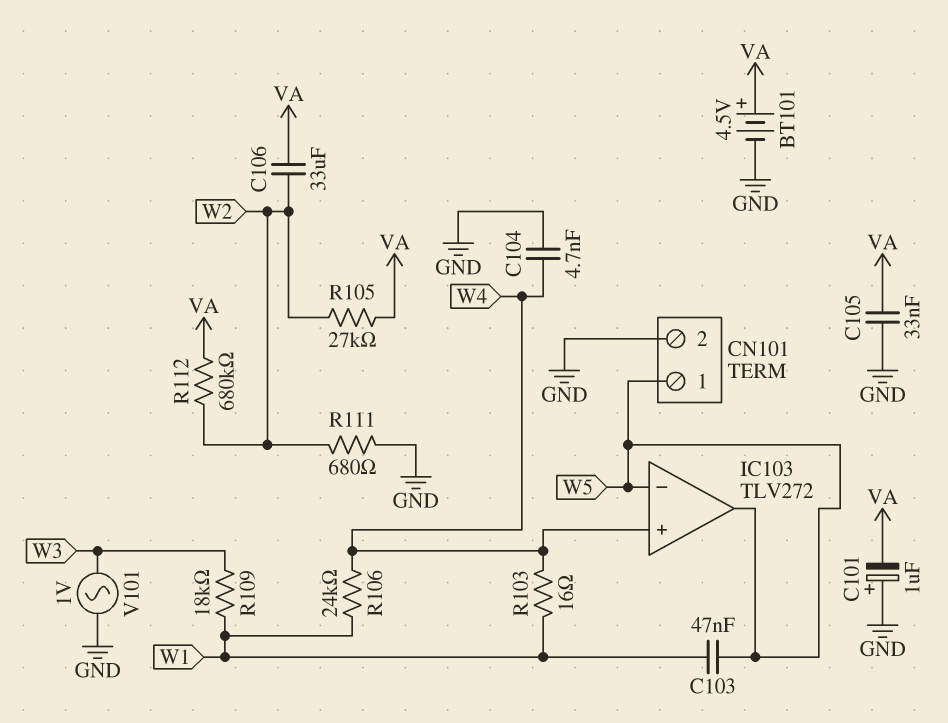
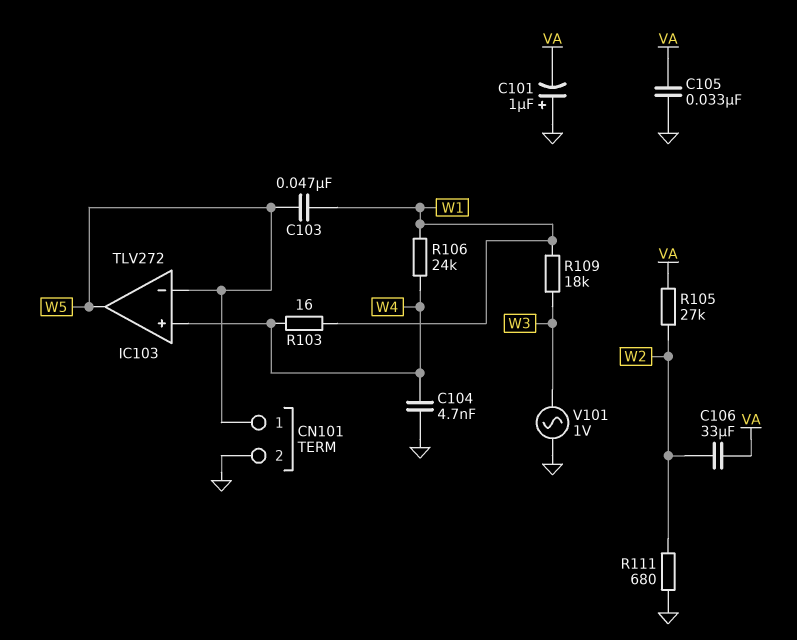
BT101: 4.5V (plus VA, minus GND) -> none
R112: 680k (VA, W2) -> none

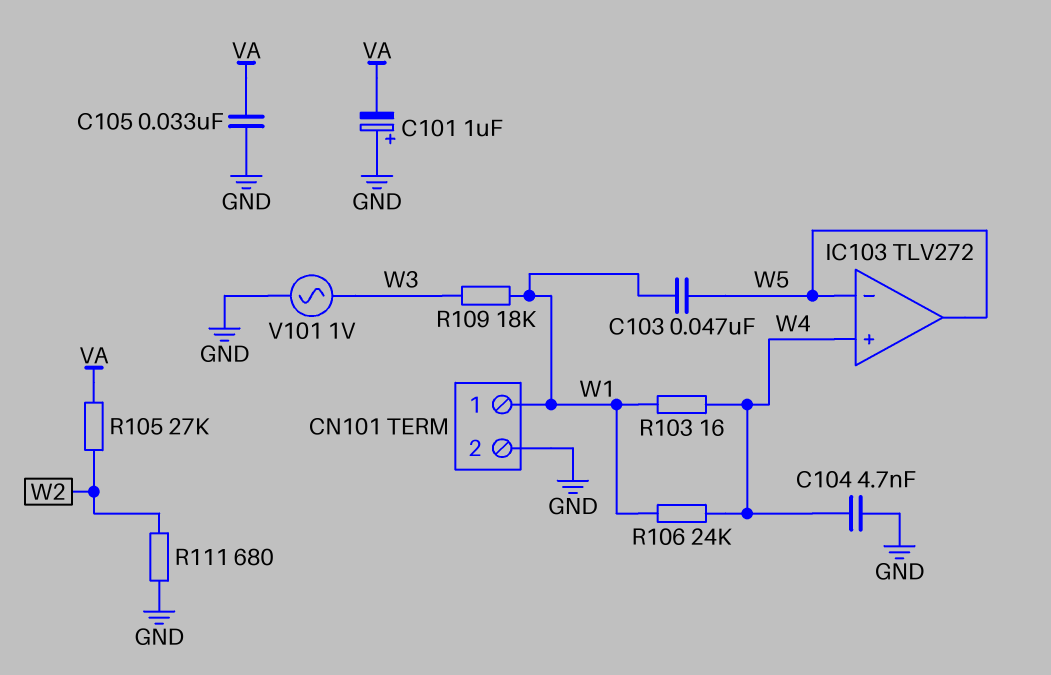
C106: 33uF (VA, W2) -> none
CN101 pin 1: W5 -> W1

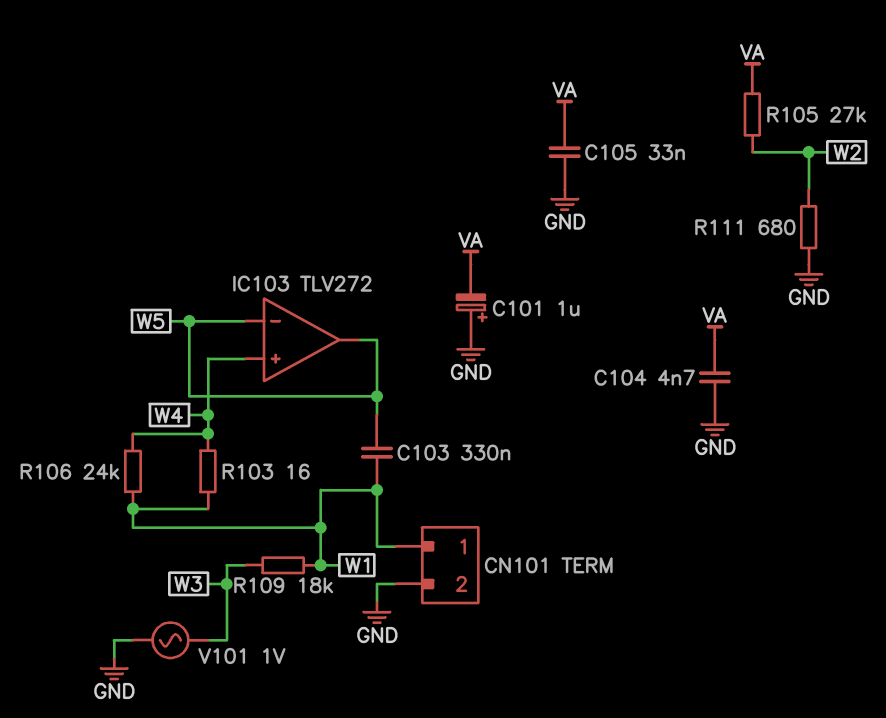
C103: 47nF (W1, W5) -> 330nF (W1, W5)
C104: 4.7nF (GND, W4) -> 4.7nF (GND, VA)

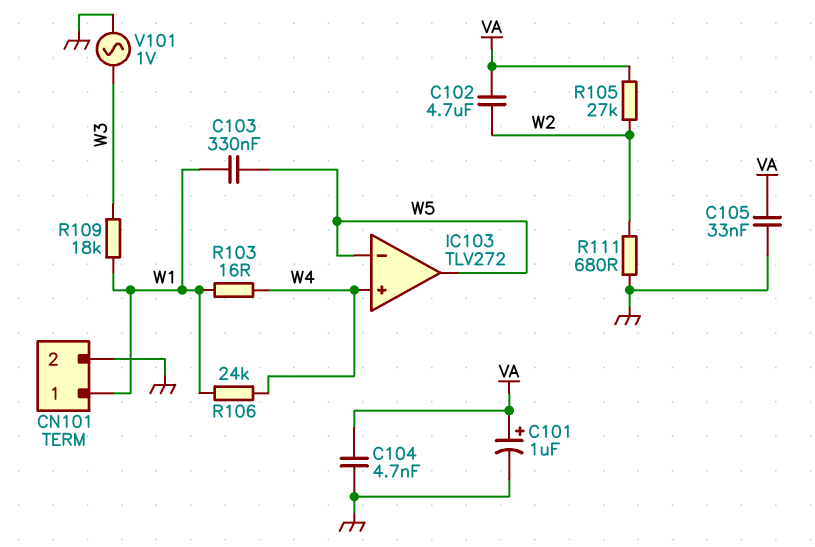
C101: 1uF (plus GND, minus VA) -> 1uF (plus VA, minus GND)
C102: none -> 4.7uF (VA, W2)

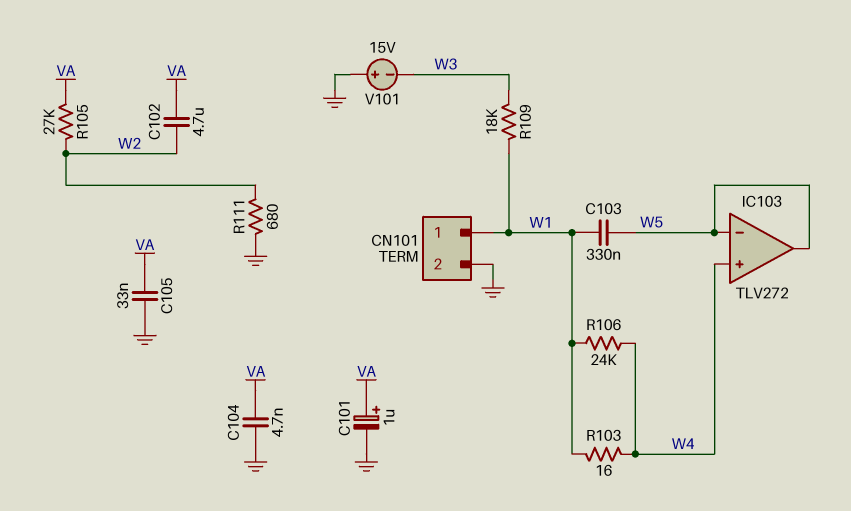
V101: AC 1V (GND, W3) -> 15V (plus GND, minus W3)

